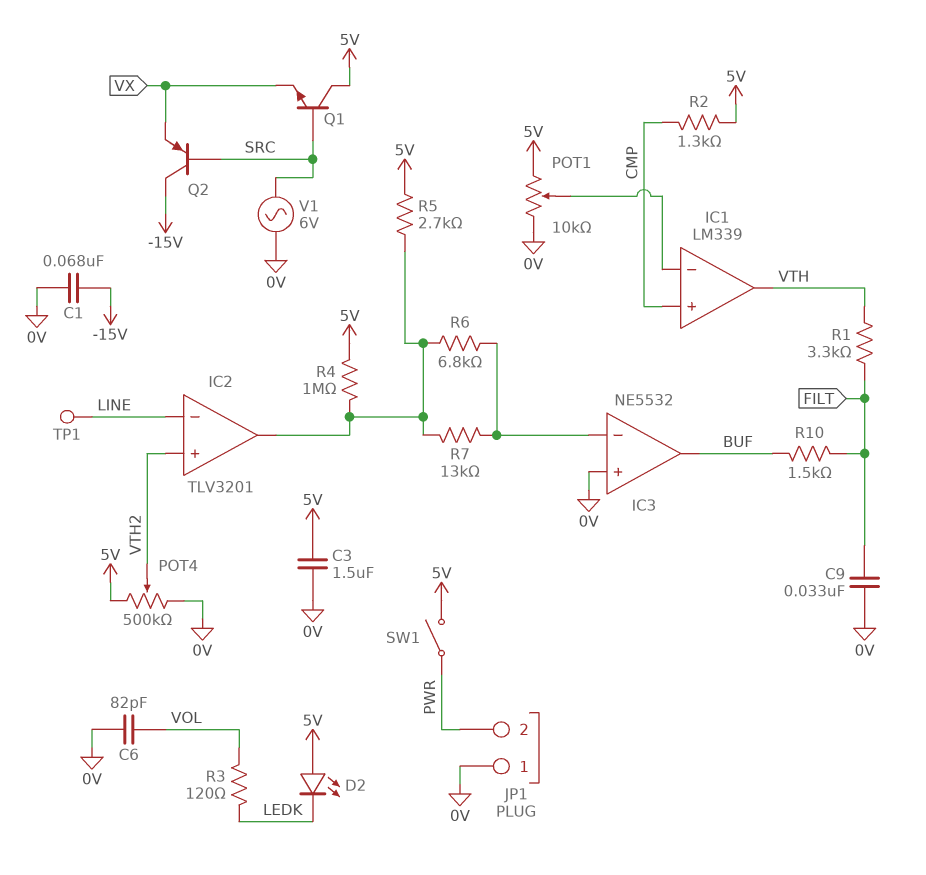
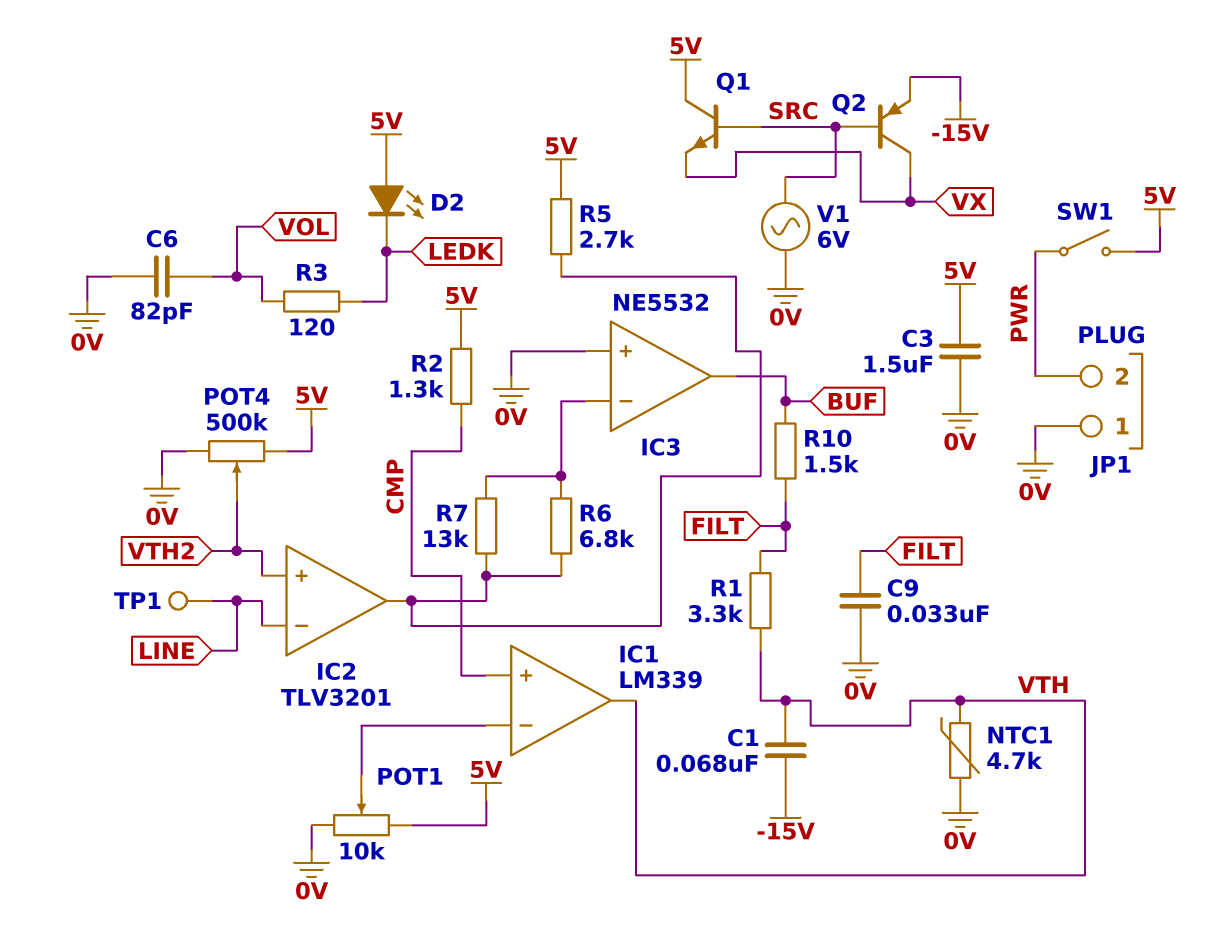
C1: 68nF (-15V, 0V) -> 68nF (-15V, VTH)
NTC1: none -> 4.7k (0V, VTH)
Q2: PNP (B SRC, C -15V, E VX) -> PNP (B SRC, C VX, E -15V)
R4: 1M (5V, IC2/out) -> none

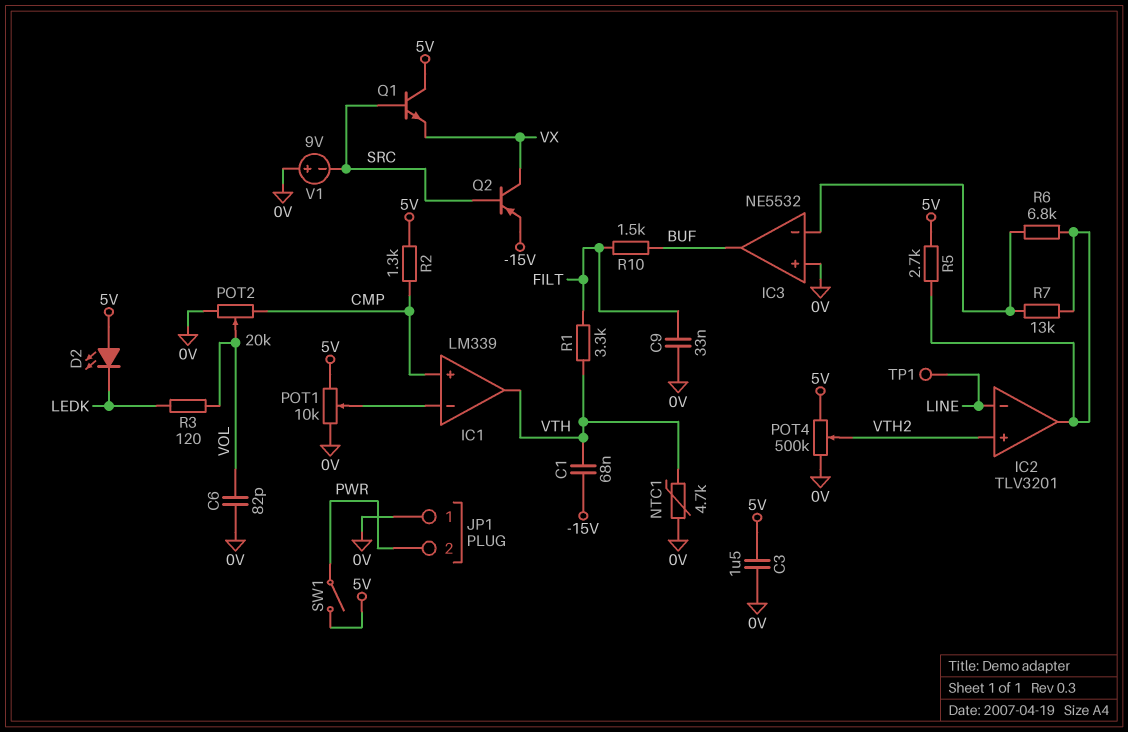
POT2: none -> 20k (0V, CMP, wiper VOL)
V1: AC 6V (0V, SRC) -> 9V (plus 0V, minus SRC)

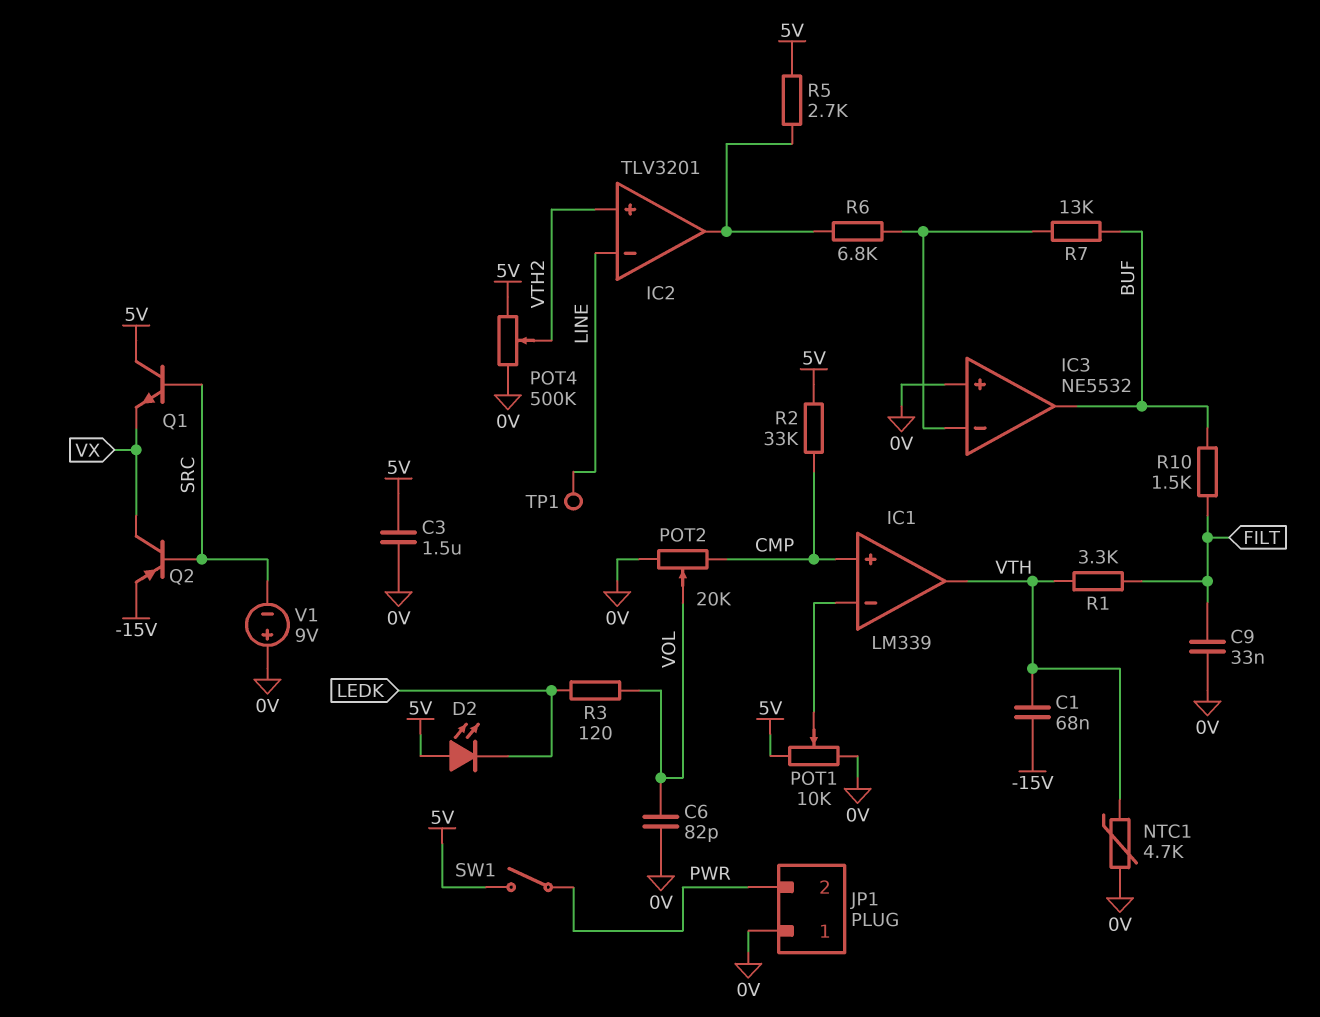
R2: 1.3k (5V, CMP) -> 33k (5V, CMP)
R7: 13k (IC2/out, IC3/in-) -> 13k (BUF, IC3/in-)

